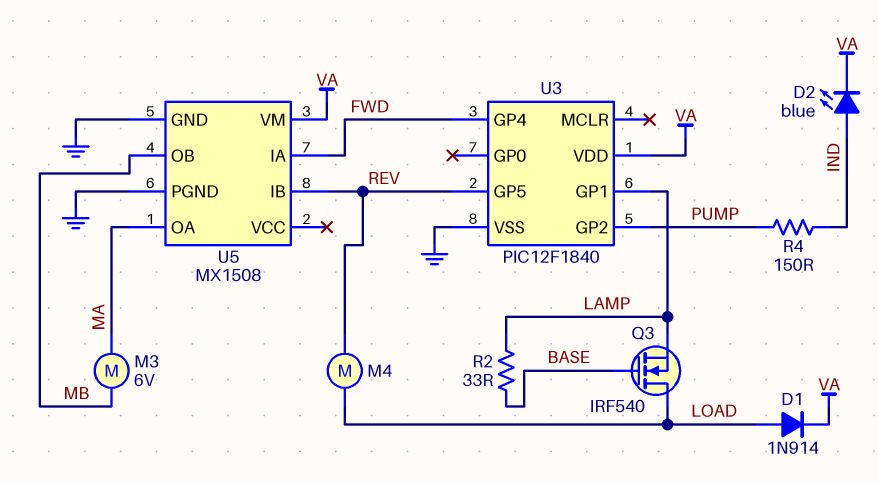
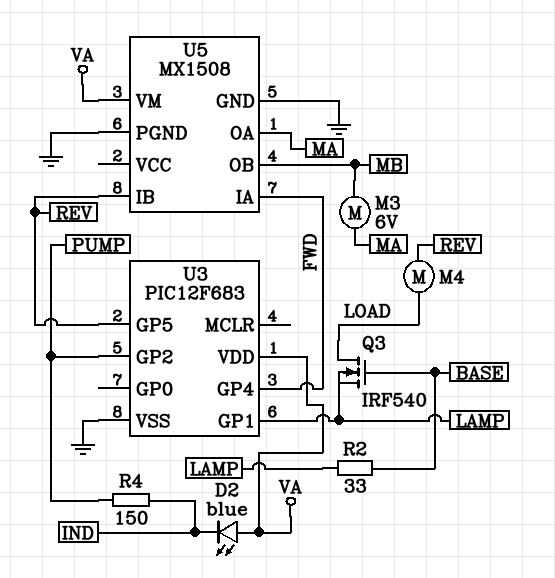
D1: diode 1N914 (A LOAD, K VA) -> none
D2: LED blue (A IND, K VA) -> LED blue (A VA, K IND)
U3: PIC12F1840 -> PIC12F683

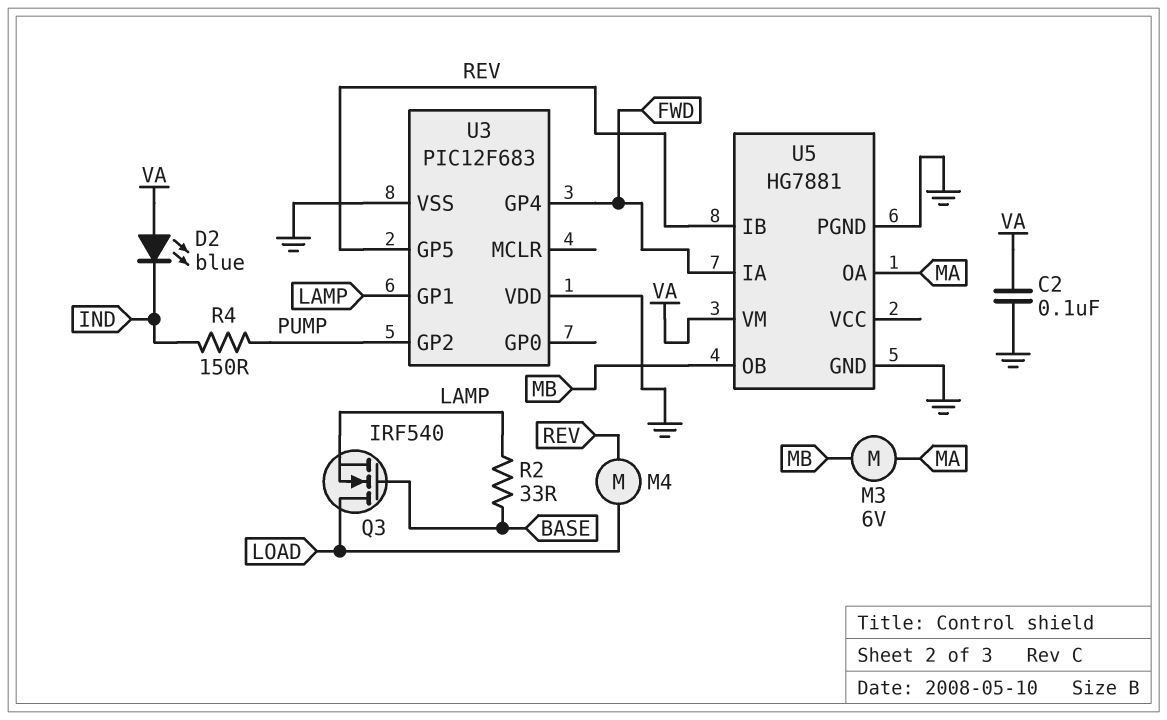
C2: none -> 100nF (GND, VA)
U3 pin VDD: VA -> GND
U5: MX1508 -> HG7881

